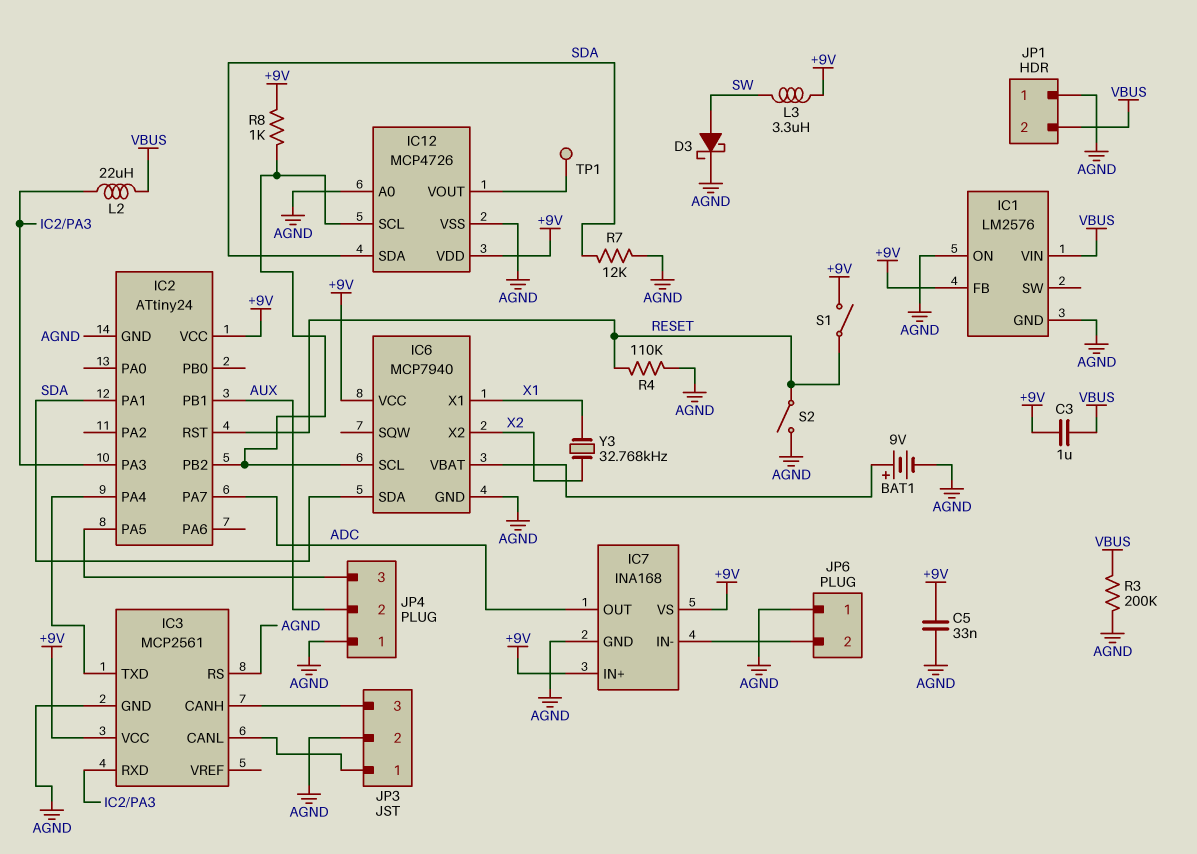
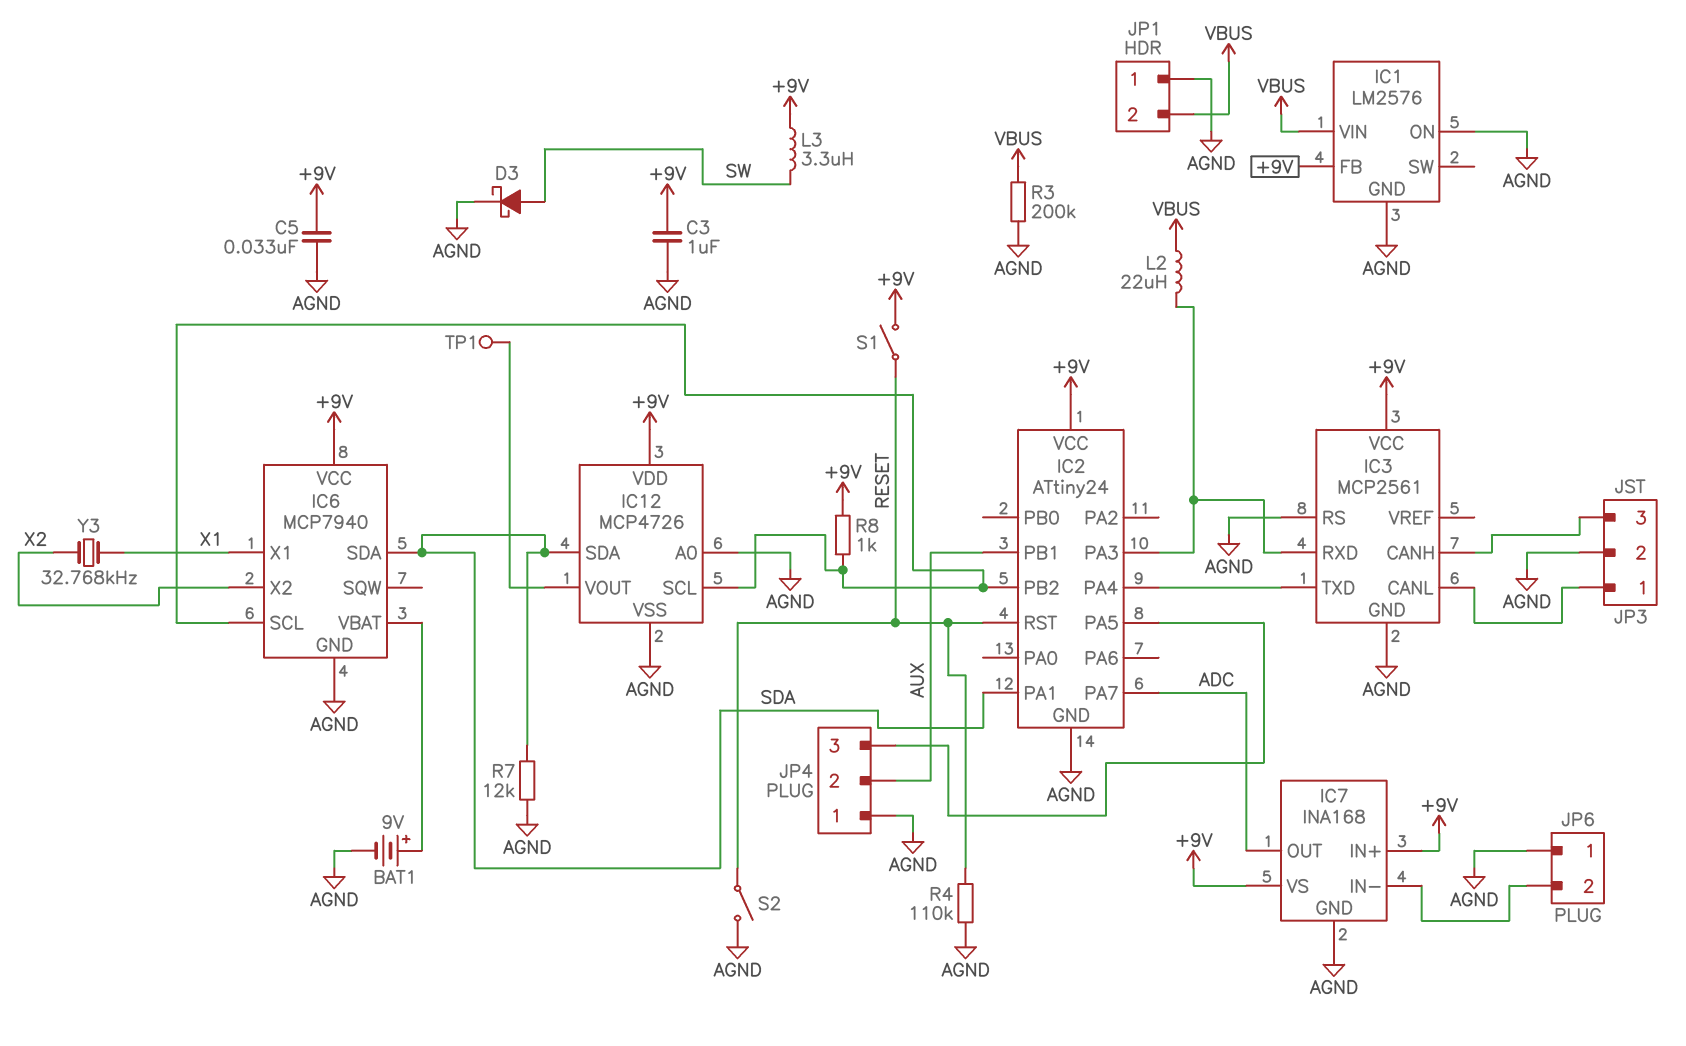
C3: 1uF (+9V, VBUS) -> 1uF (+9V, AGND)

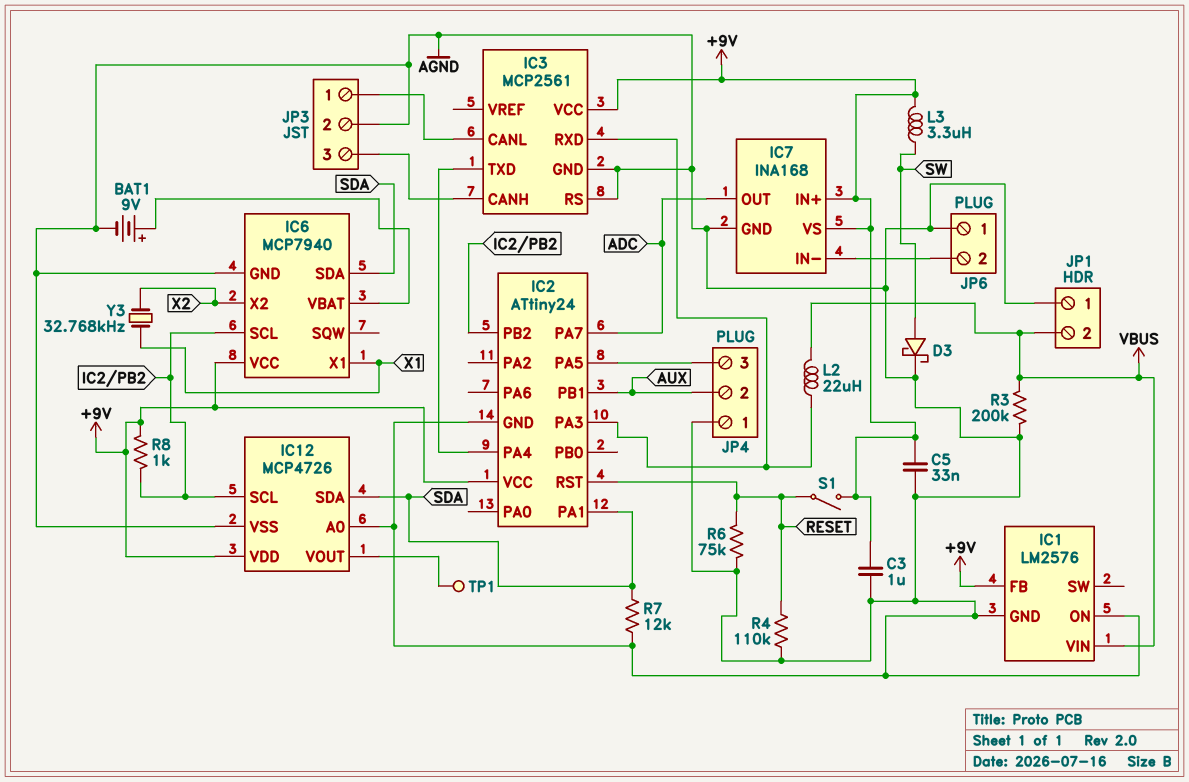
R6: none -> 75k (AGND, RESET)
S2: switch (AGND, RESET) -> none

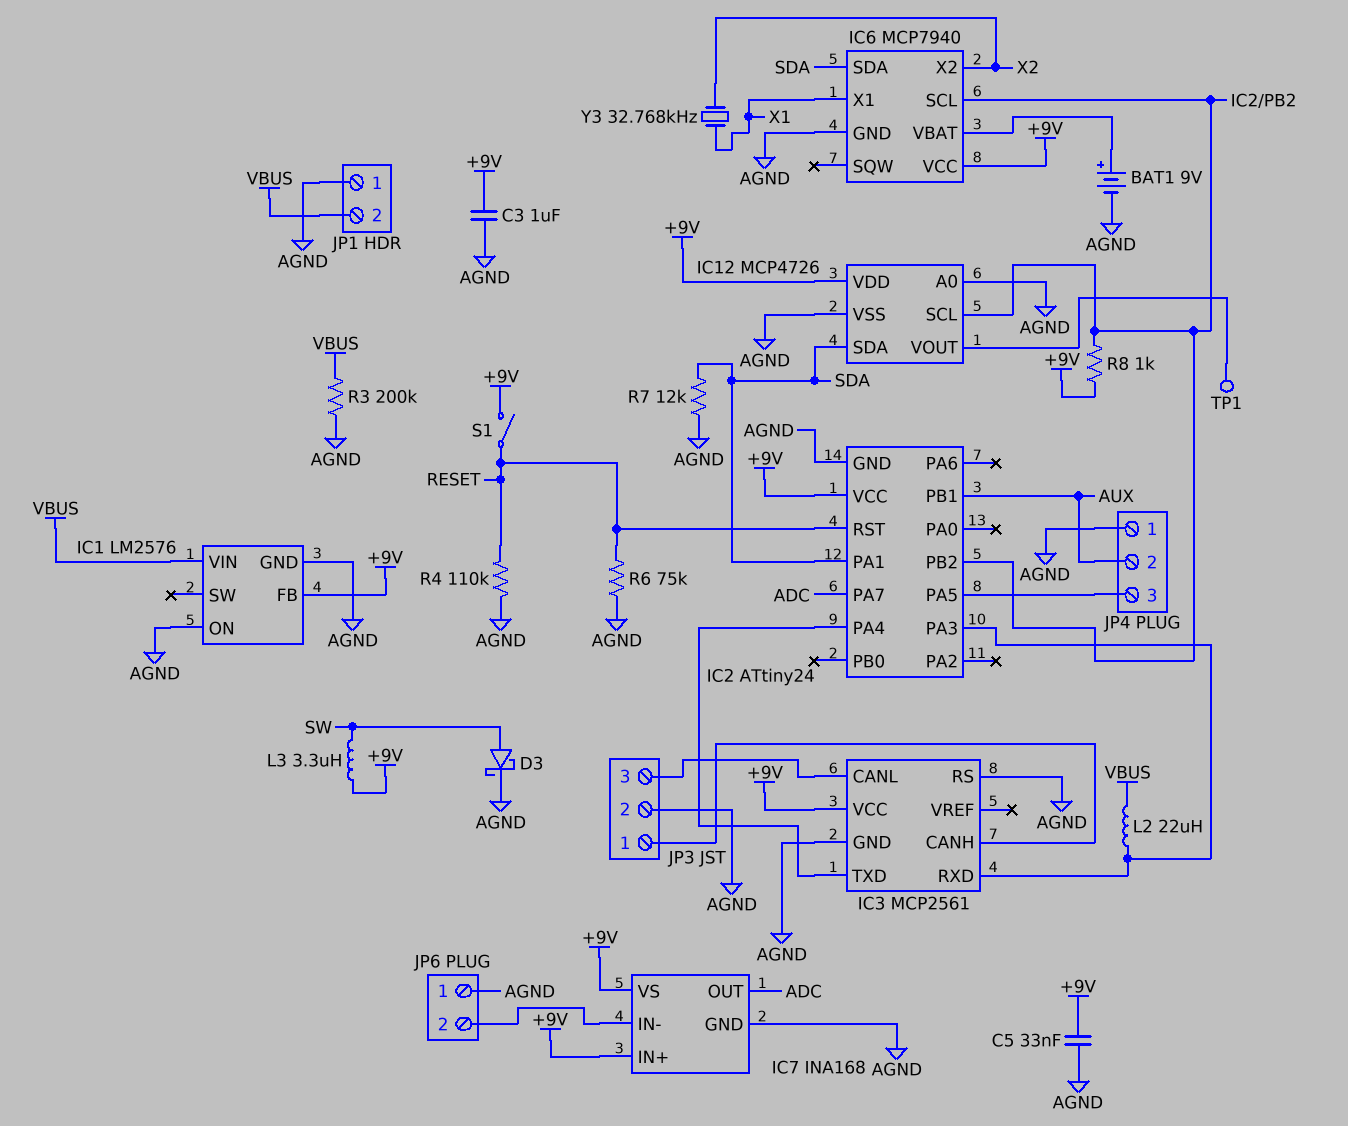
JP3 pin 1: IC3/CANL -> IC3/CANH
JP3 pin 3: IC3/CANH -> IC3/CANL

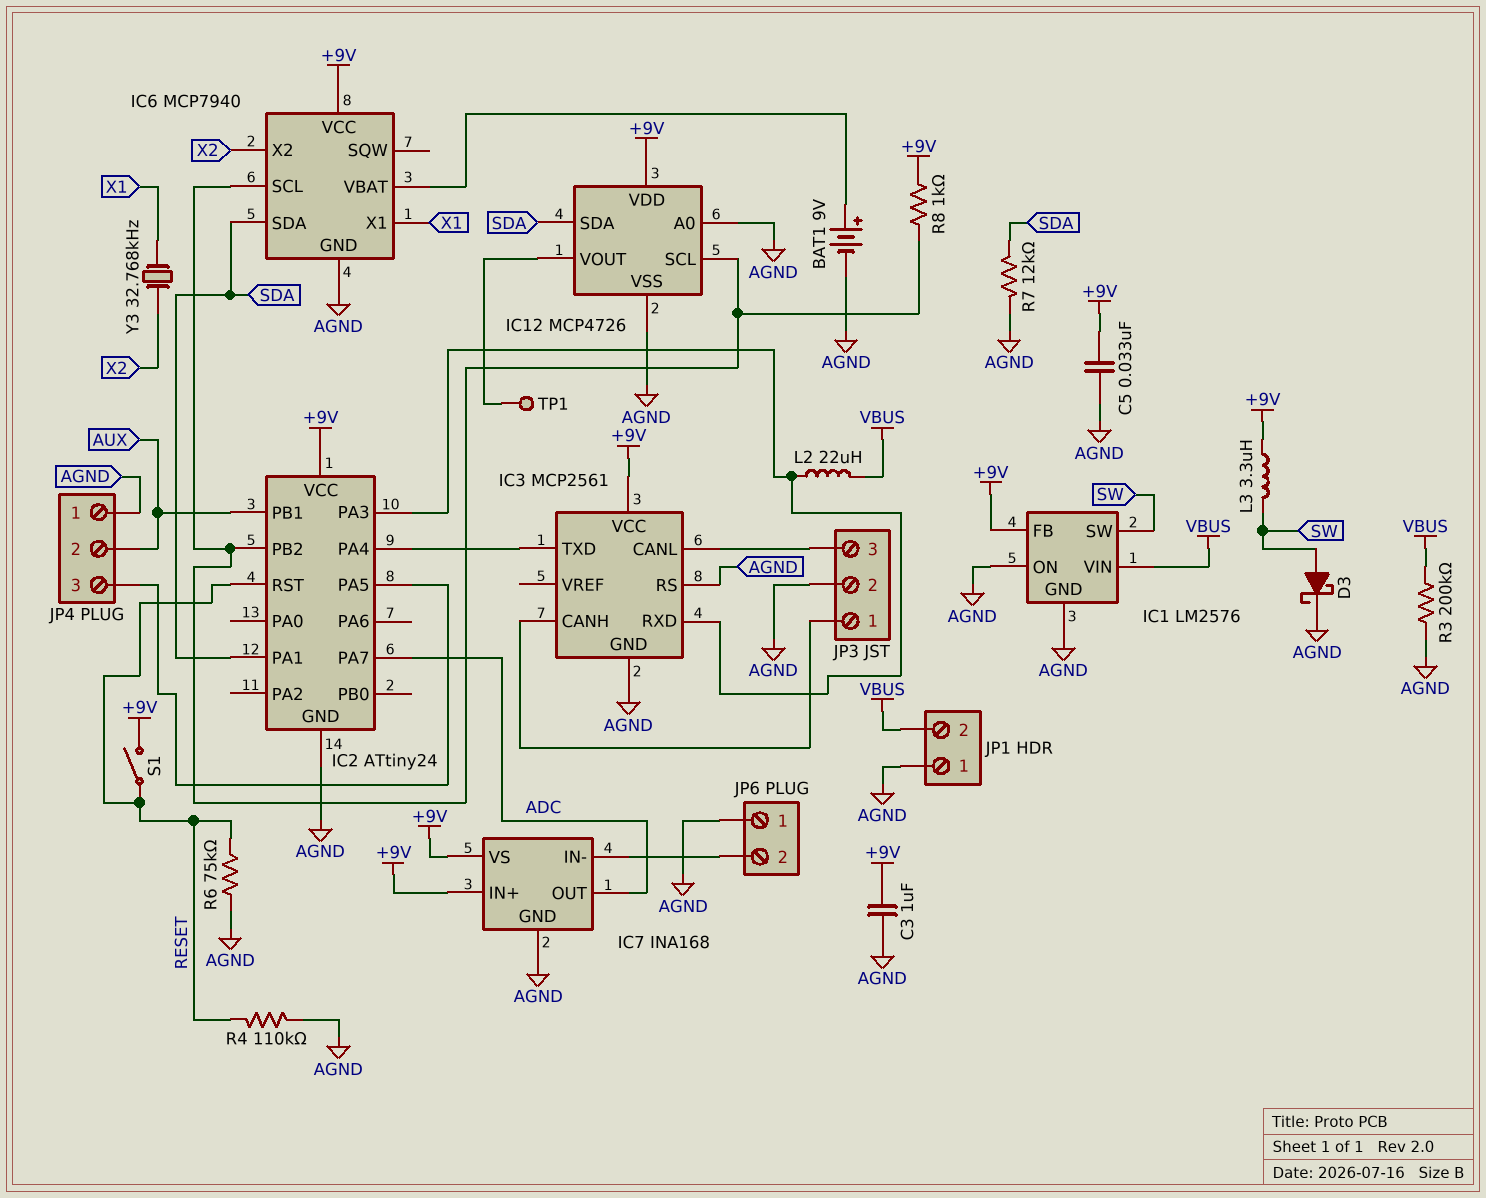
IC1 pin SW: none -> SW

